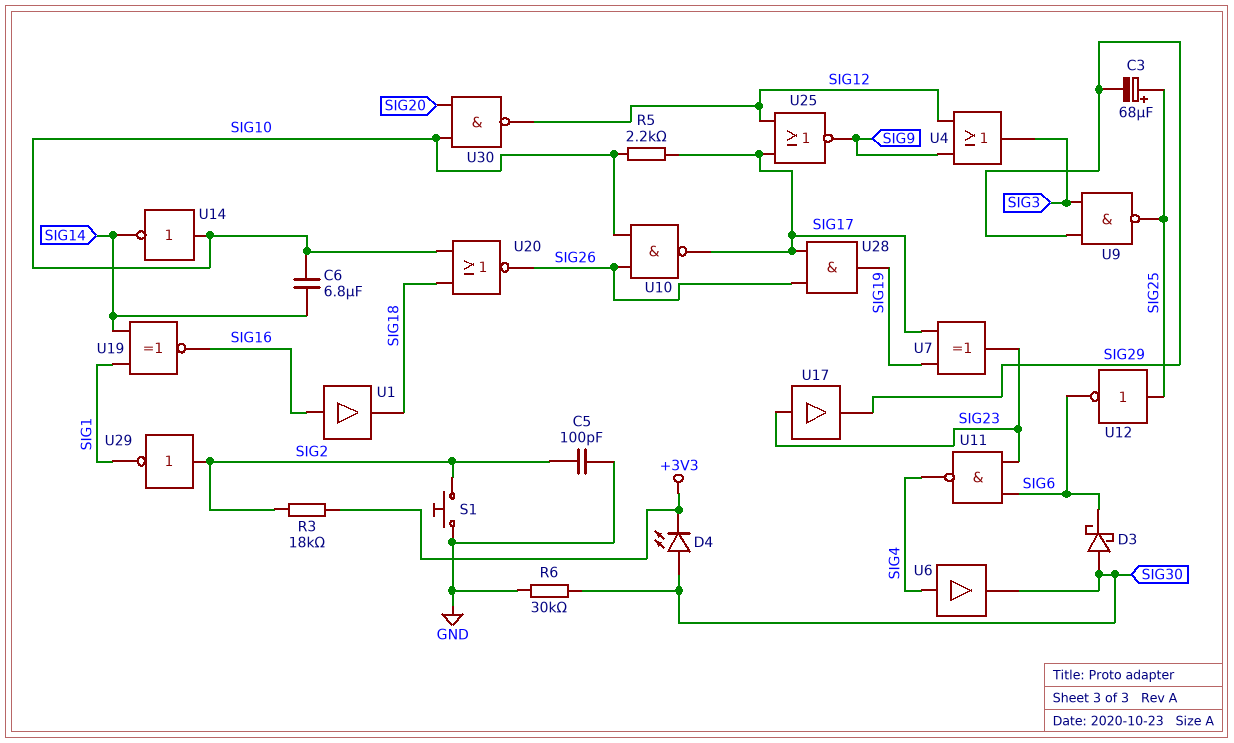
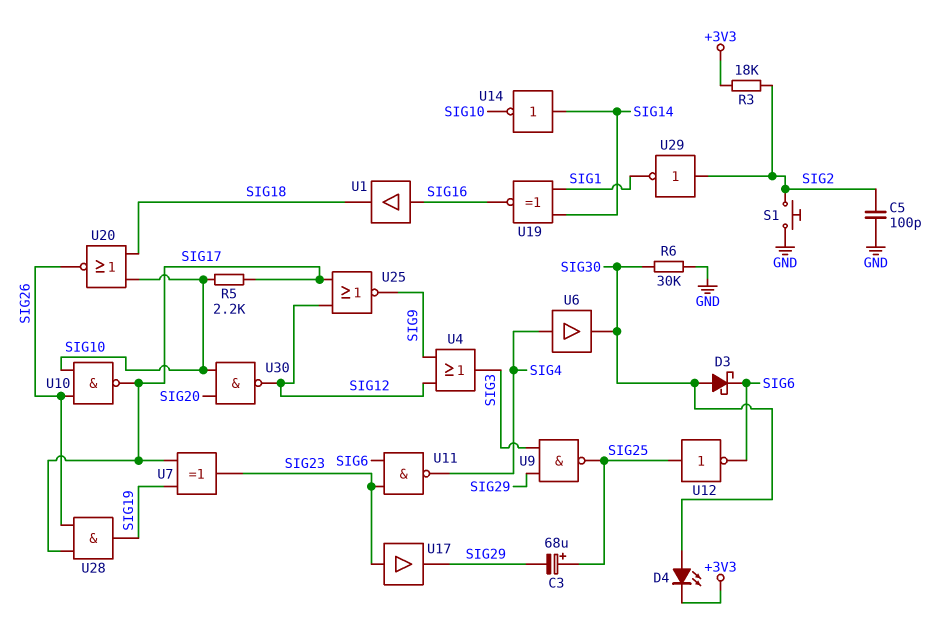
C6: 6.8uF (SIG10, SIG14) -> none
U14: NOT (in SIG10, out SIG14) -> NOT (in SIG14, out SIG10)

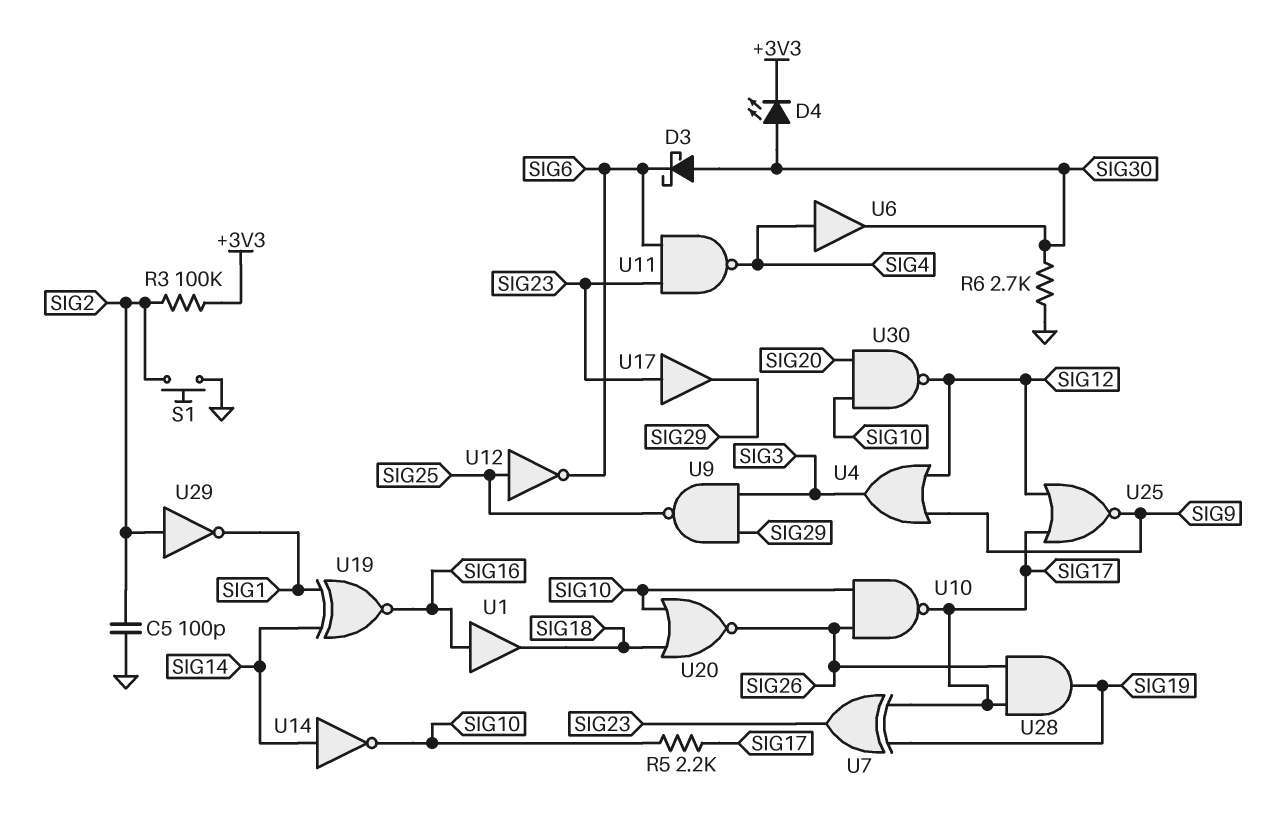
C3: 68uF (plus SIG25, minus SIG29) -> none
R3: 18k (+3V3, SIG2) -> 100k (+3V3, SIG2)
R6: 30k (GND, SIG30) -> 2.7k (GND, SIG30)

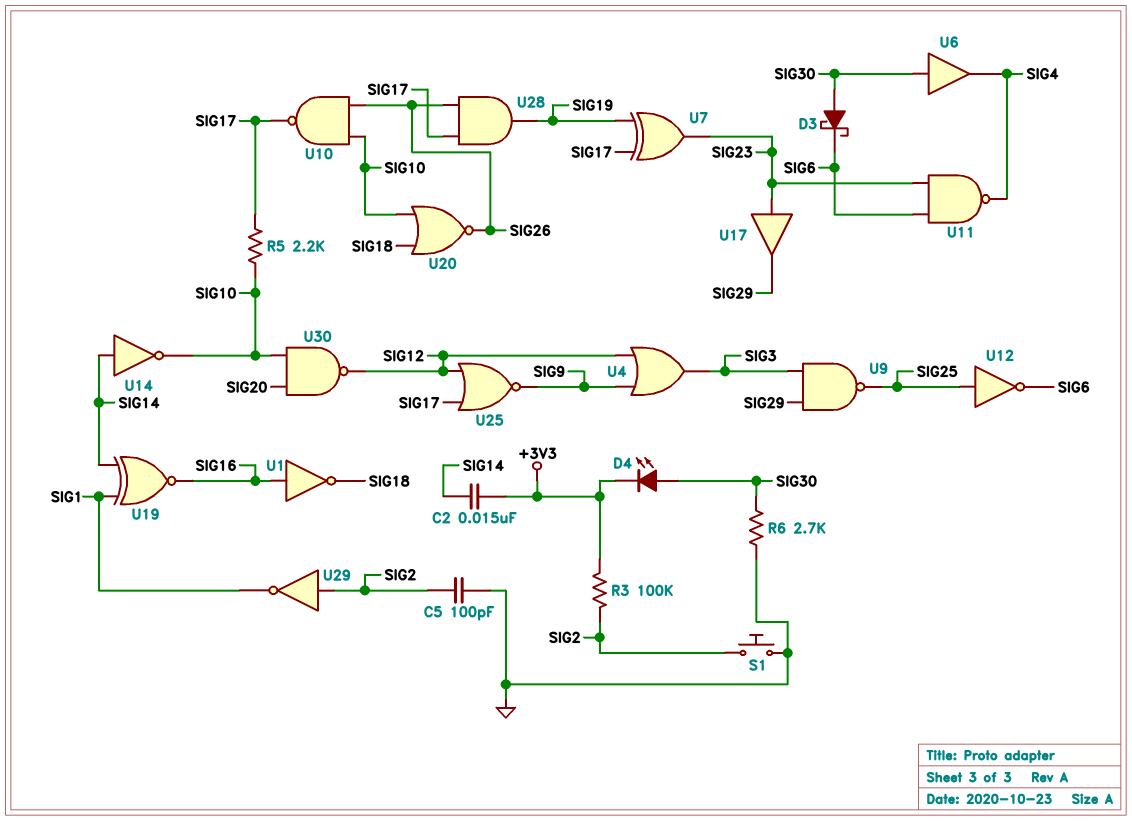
C2: none -> 15nF (+3V3, SIG14)
U1: buffer (in SIG16, out SIG18) -> NOT (in SIG16, out SIG18)
U6: buffer (in SIG4, out SIG30) -> buffer (in SIG30, out SIG4)

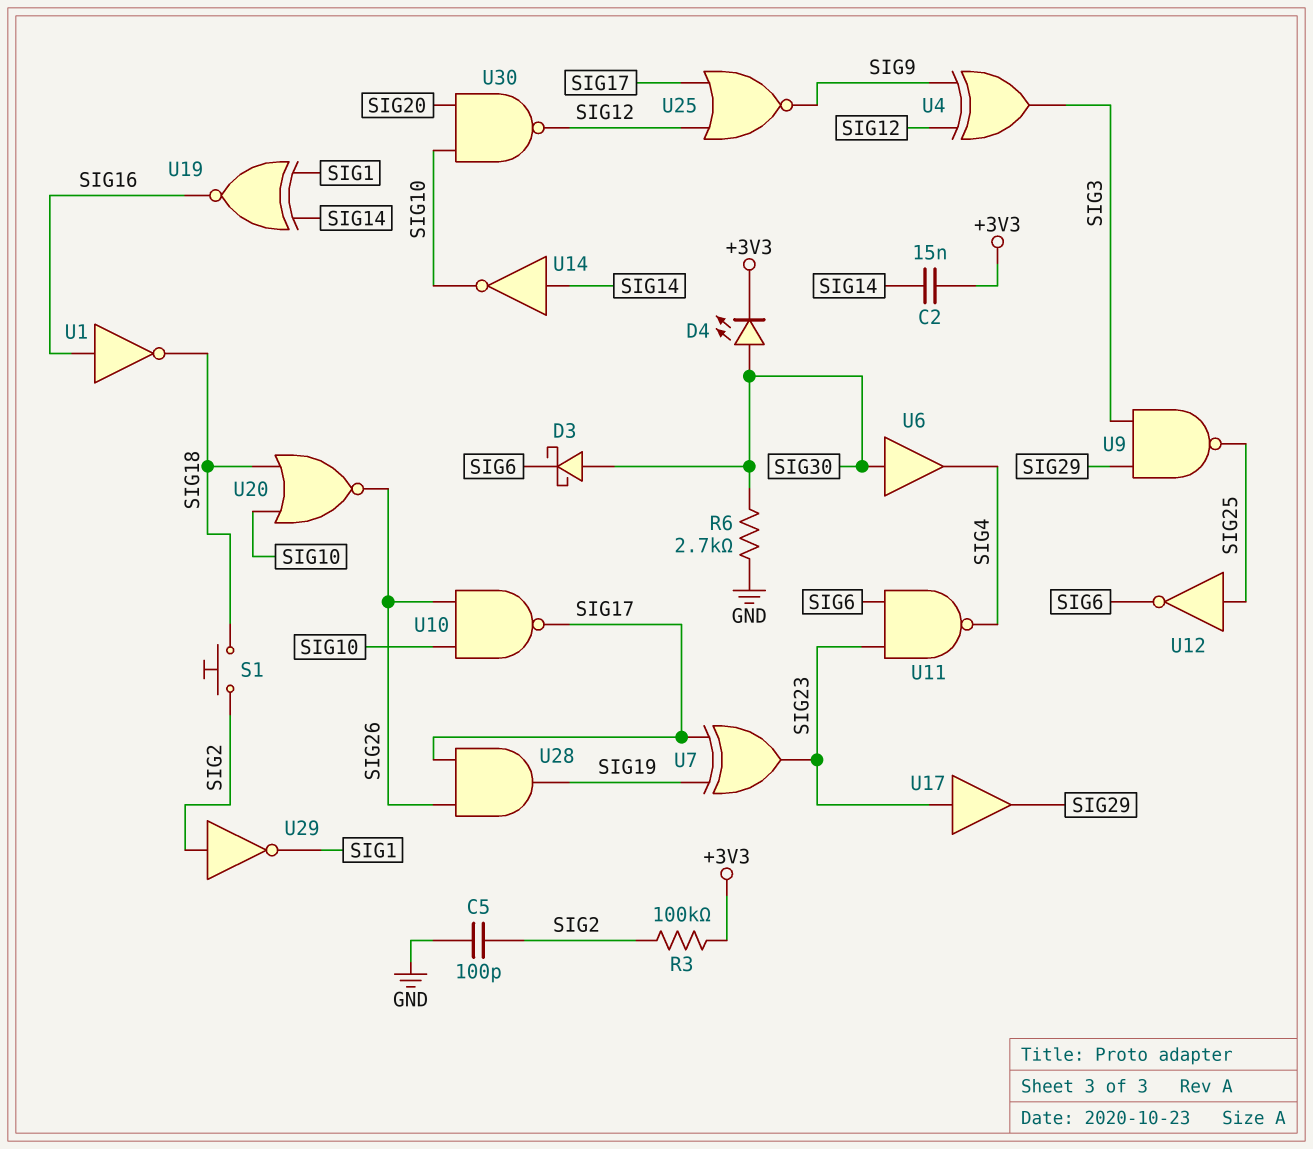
R5: 2.2k (SIG10, SIG17) -> none
S1: button (GND, SIG2) -> button (SIG2, SIG18)
U4: OR (in SIG9, in SIG12, out SIG3) -> XOR (in SIG9, in SIG12, out SIG3)

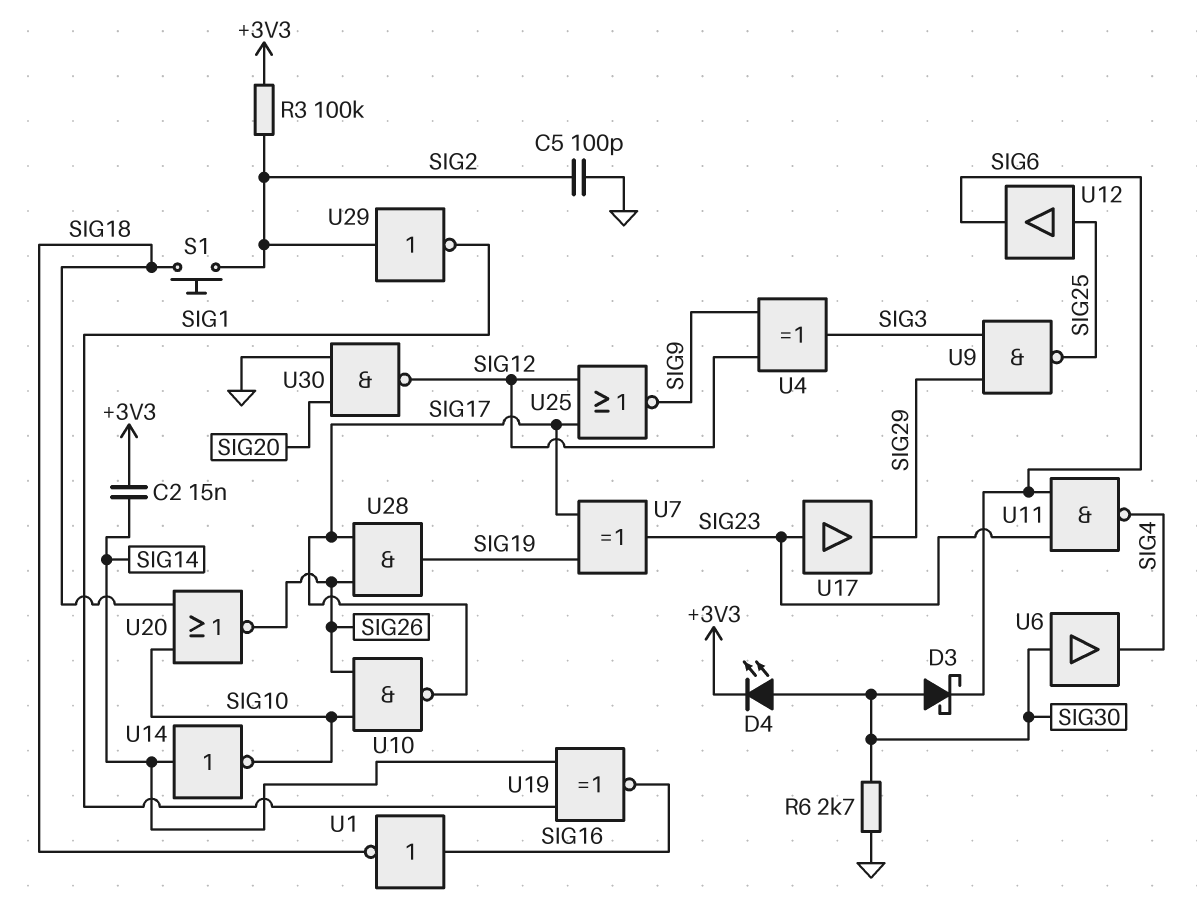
U12: NOT (in SIG25, out SIG6) -> buffer (in SIG25, out SIG6)
U30: NAND (in SIG10, in SIG20, out SIG12) -> NAND (in GND, in SIG20, out SIG12)

